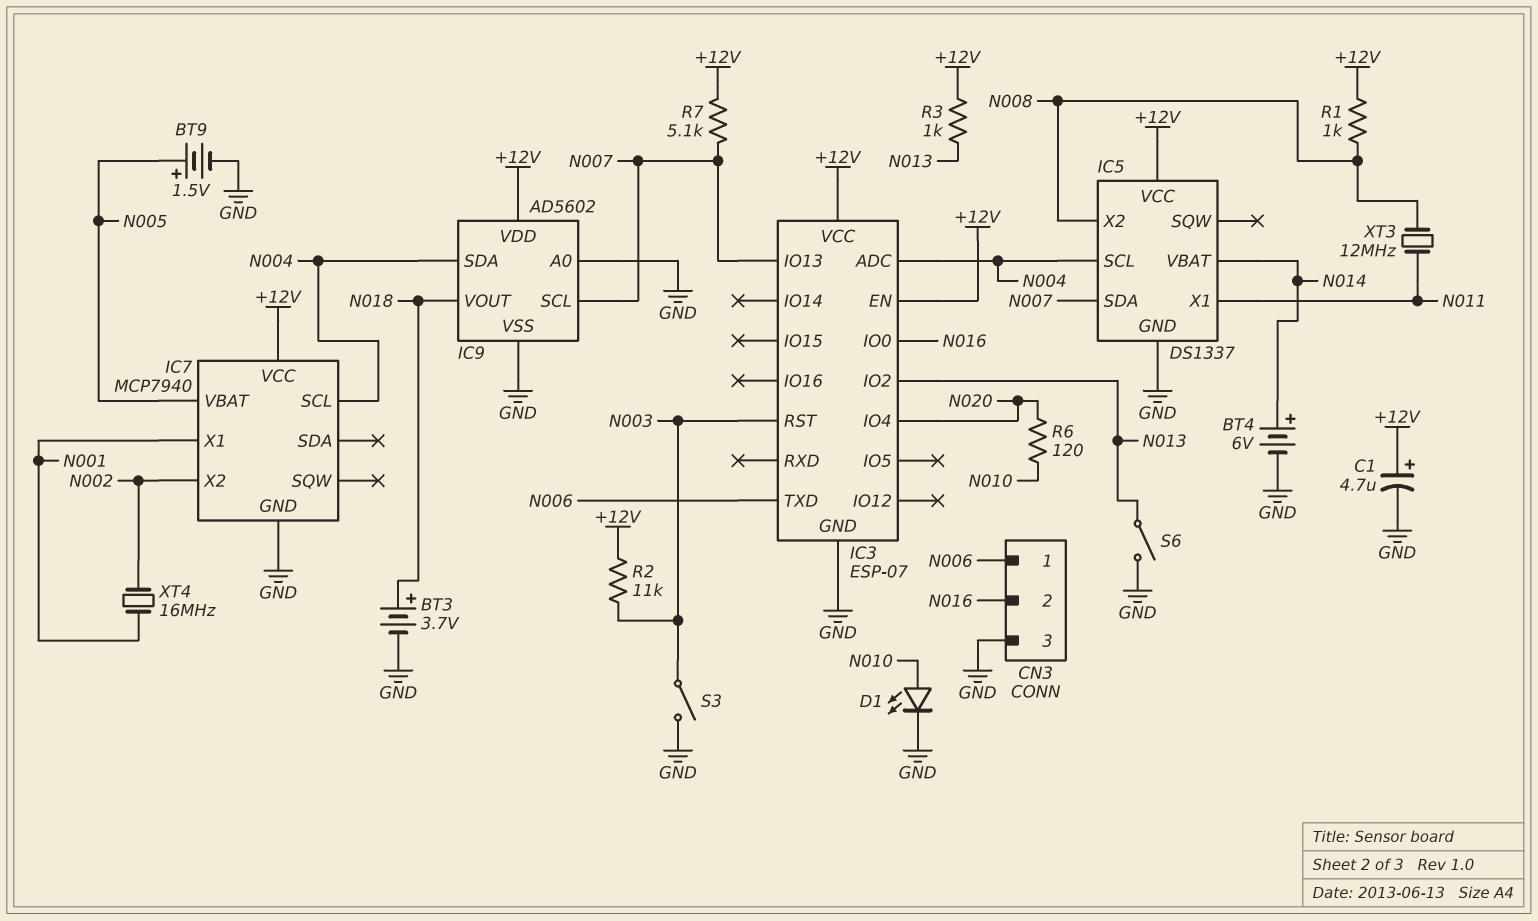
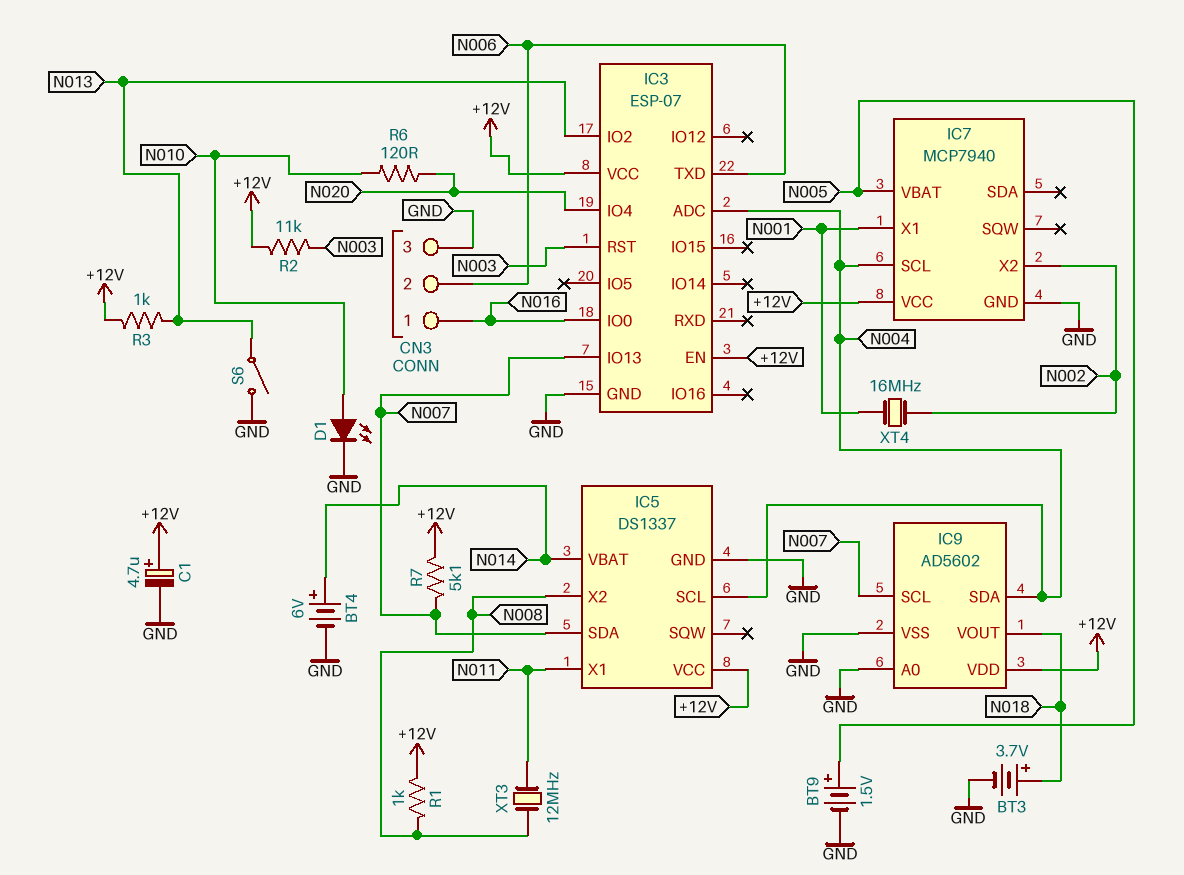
CN3 pin 1: N006 -> N016
CN3 pin 2: N016 -> N006
S3: switch (GND, N003) -> none

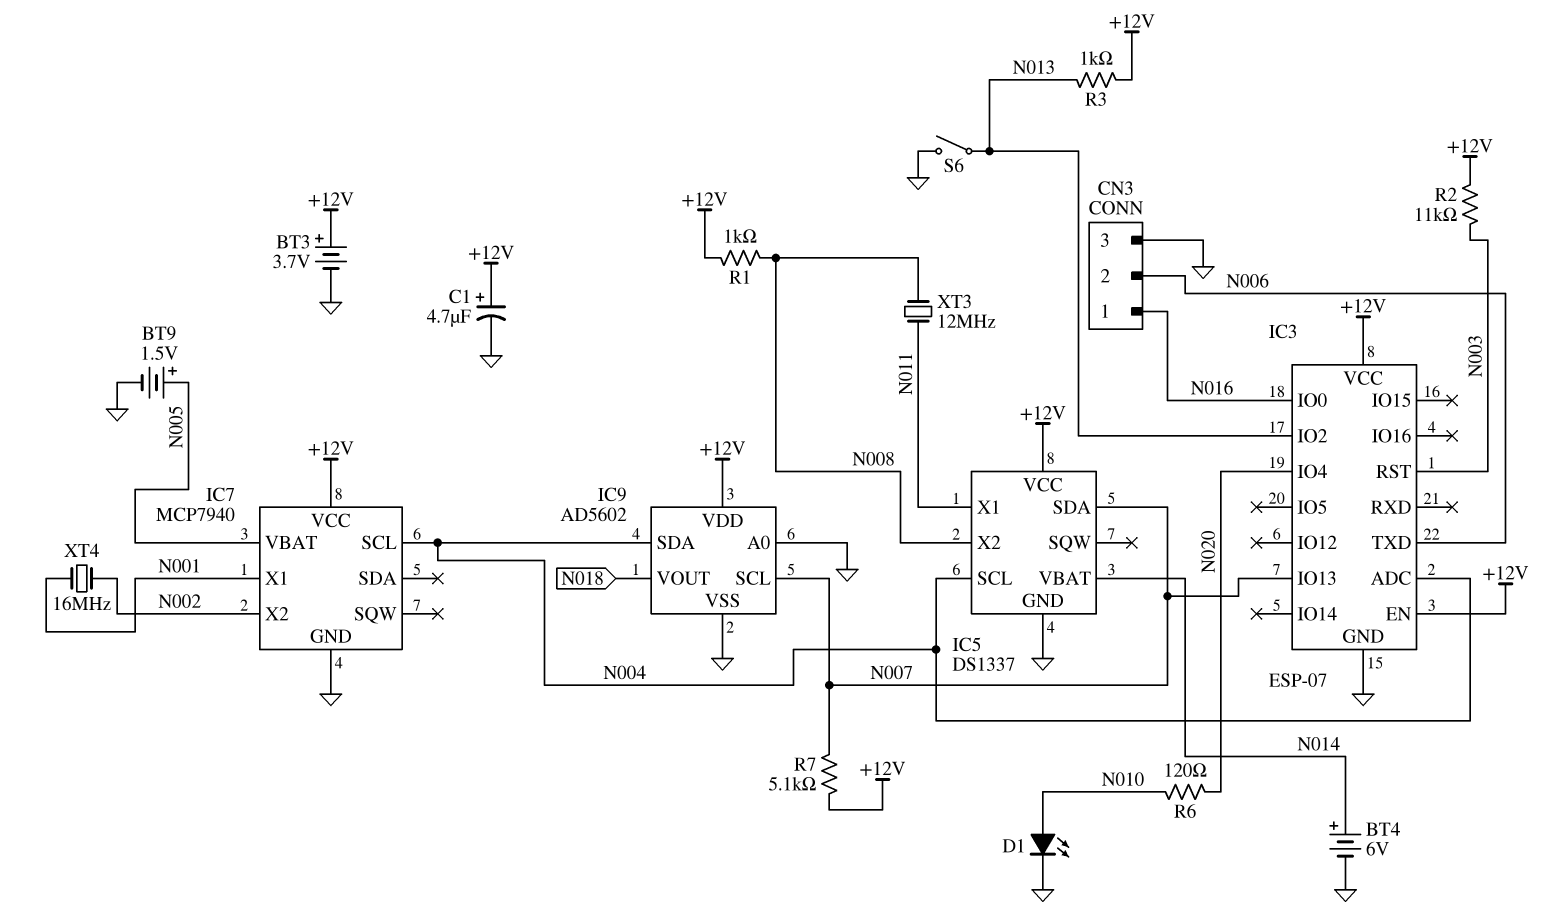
BT3: 3.7V (plus N018, minus GND) -> 3.7V (plus +12V, minus GND)

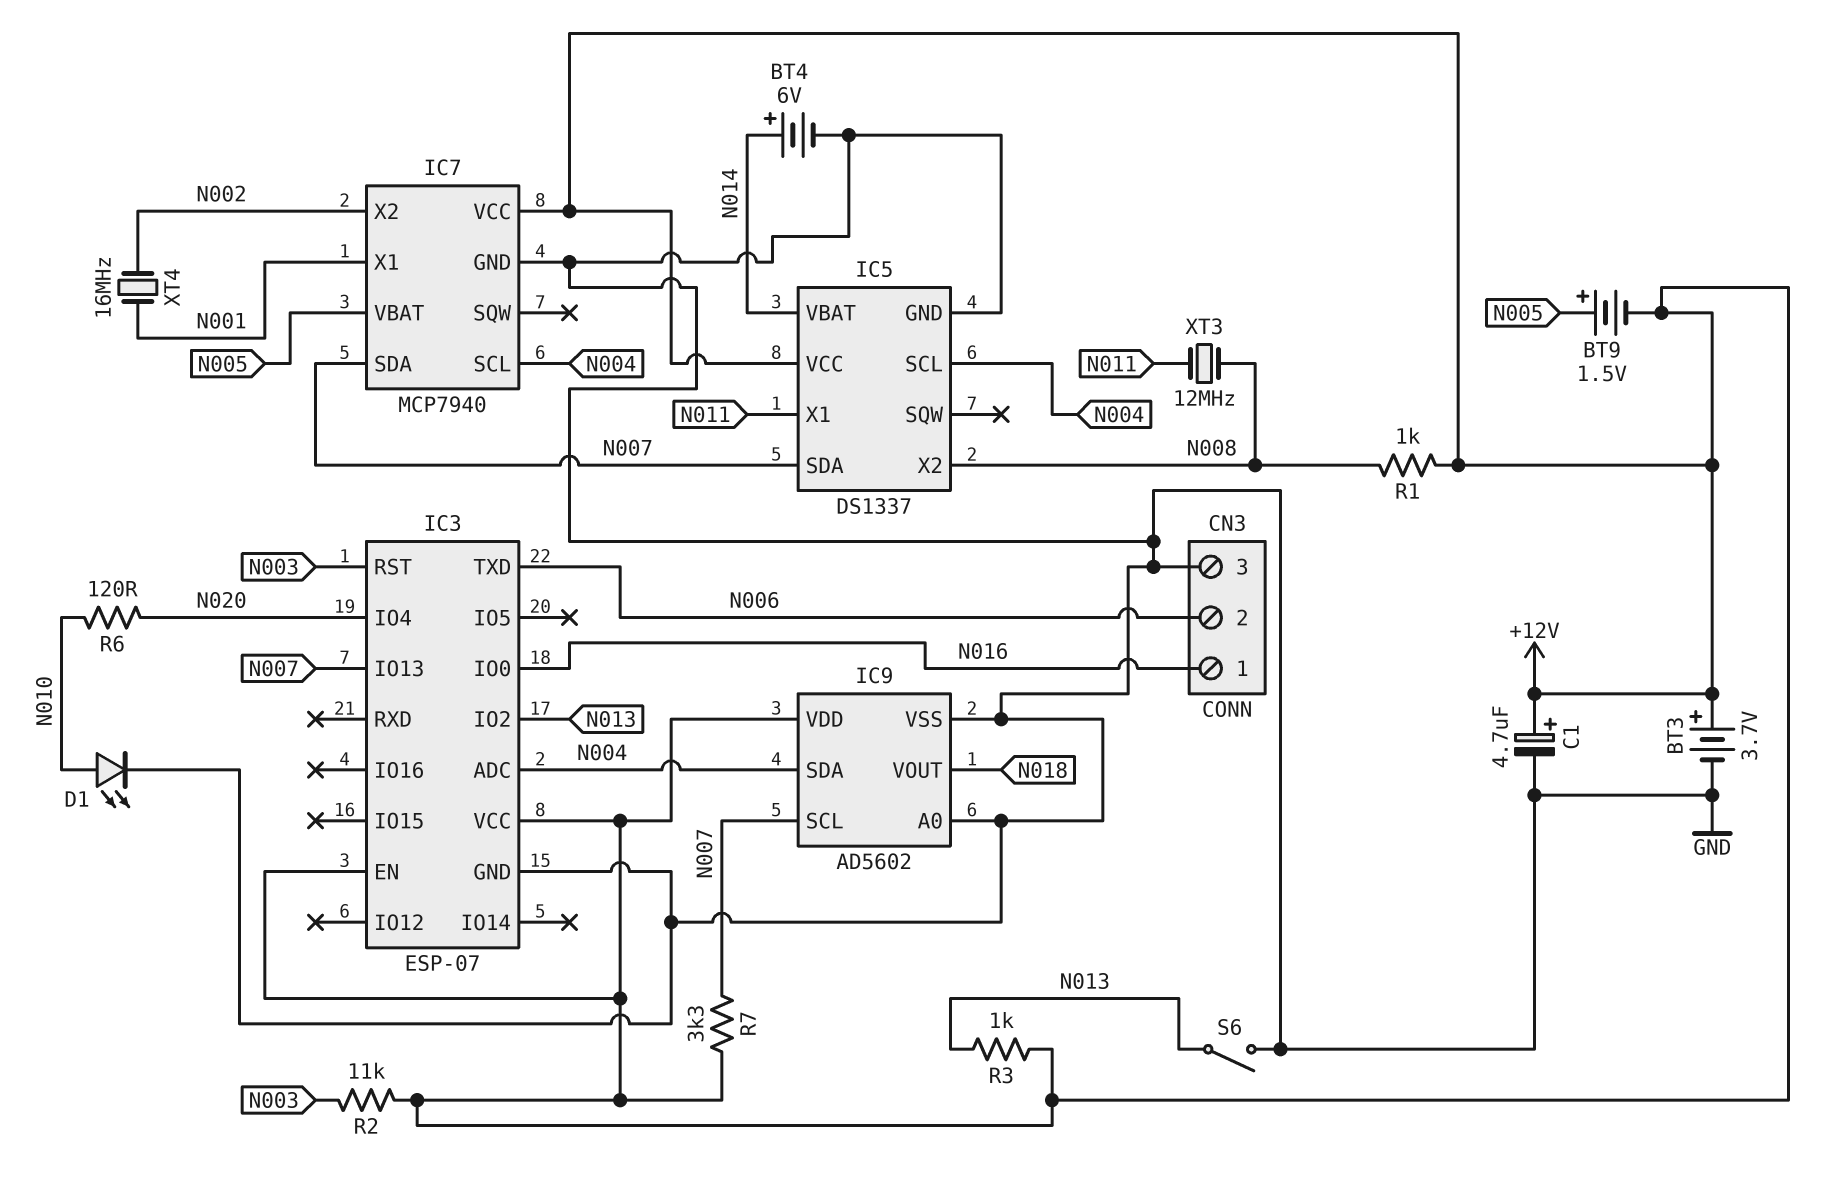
BT9: 1.5V (plus N005, minus GND) -> 1.5V (plus N005, minus +12V)
IC7 pin SDA: none -> N007
R7: 5.1k (+12V, N007) -> 3.3k (+12V, N007)

